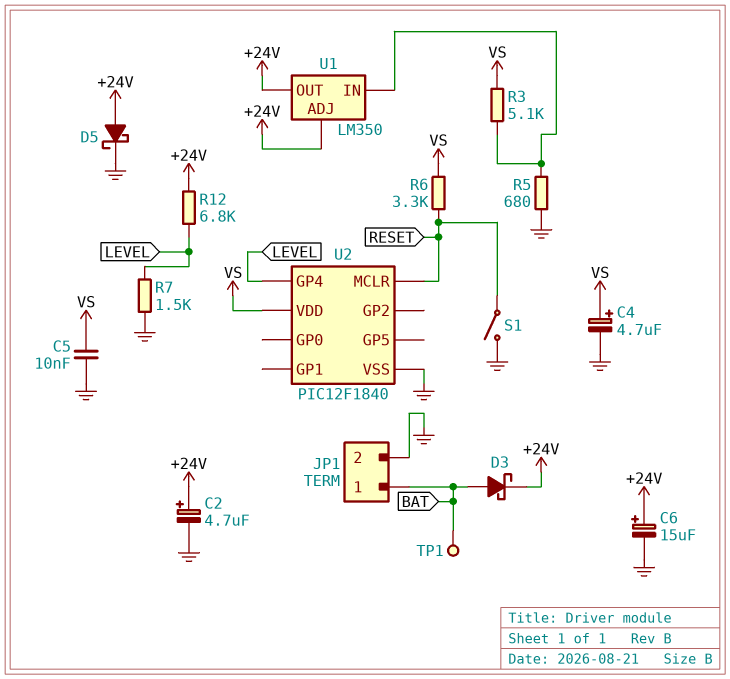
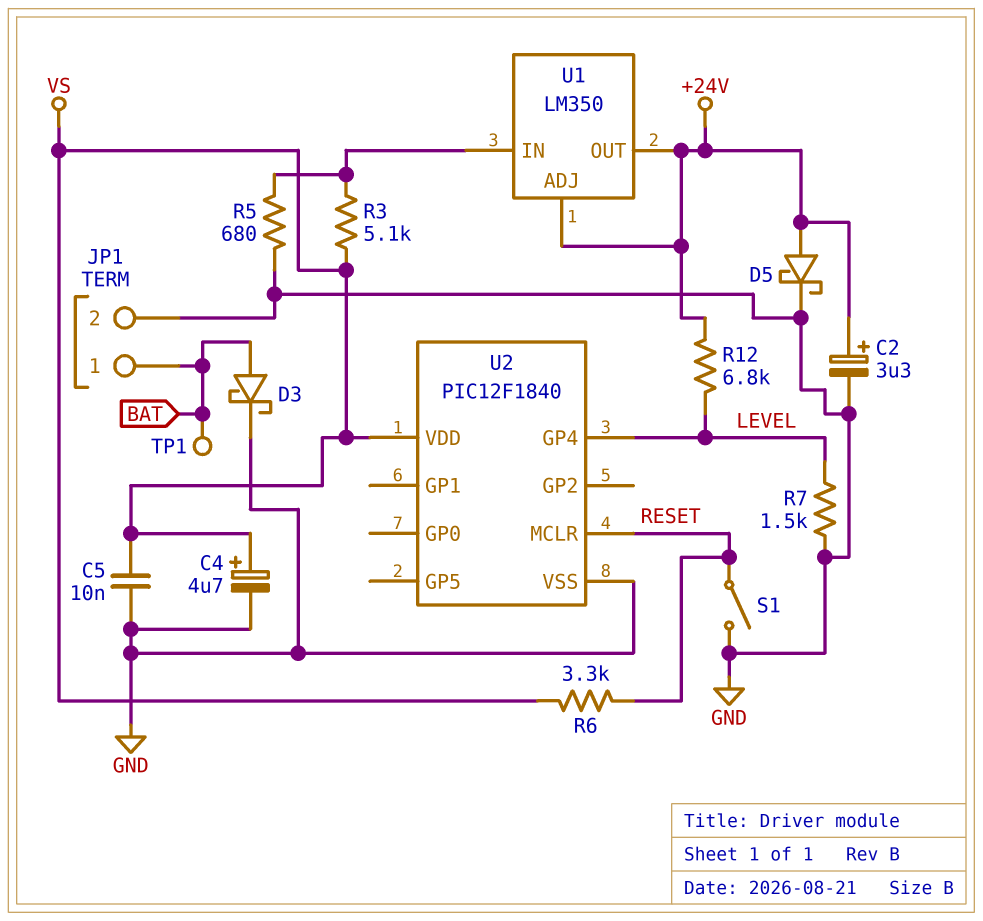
C2: 4.7uF (plus +24V, minus GND) -> 3.3uF (plus +24V, minus GND)
C6: 15uF (plus +24V, minus GND) -> none
D3: schottky (A BAT, K +24V) -> schottky (A BAT, K GND)

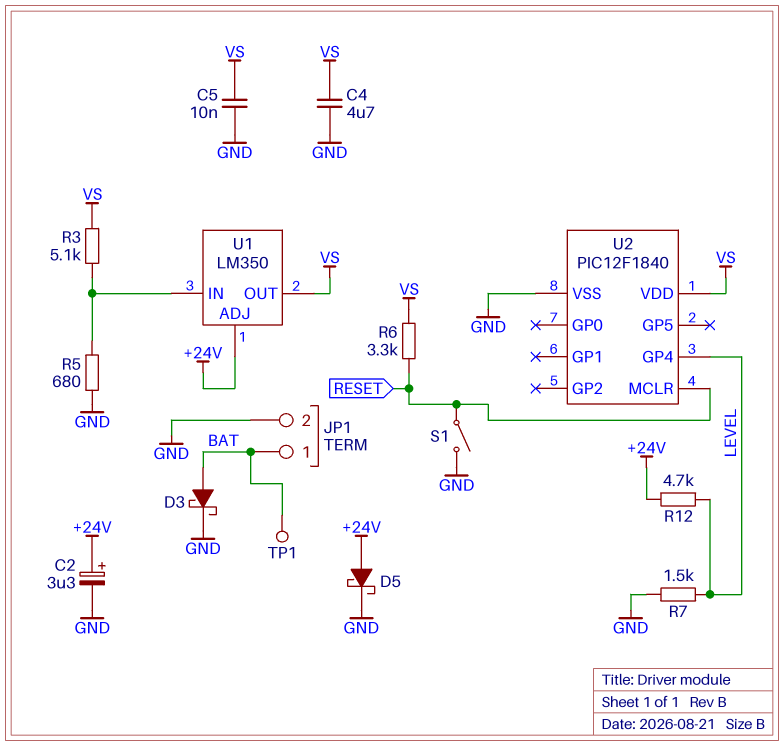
C4: 4.7uF (plus VS, minus GND) -> 4.7uF (GND, VS)
R12: 6.8k (+24V, LEVEL) -> 4.7k (+24V, LEVEL)
U1 pin OUT: +24V -> VS

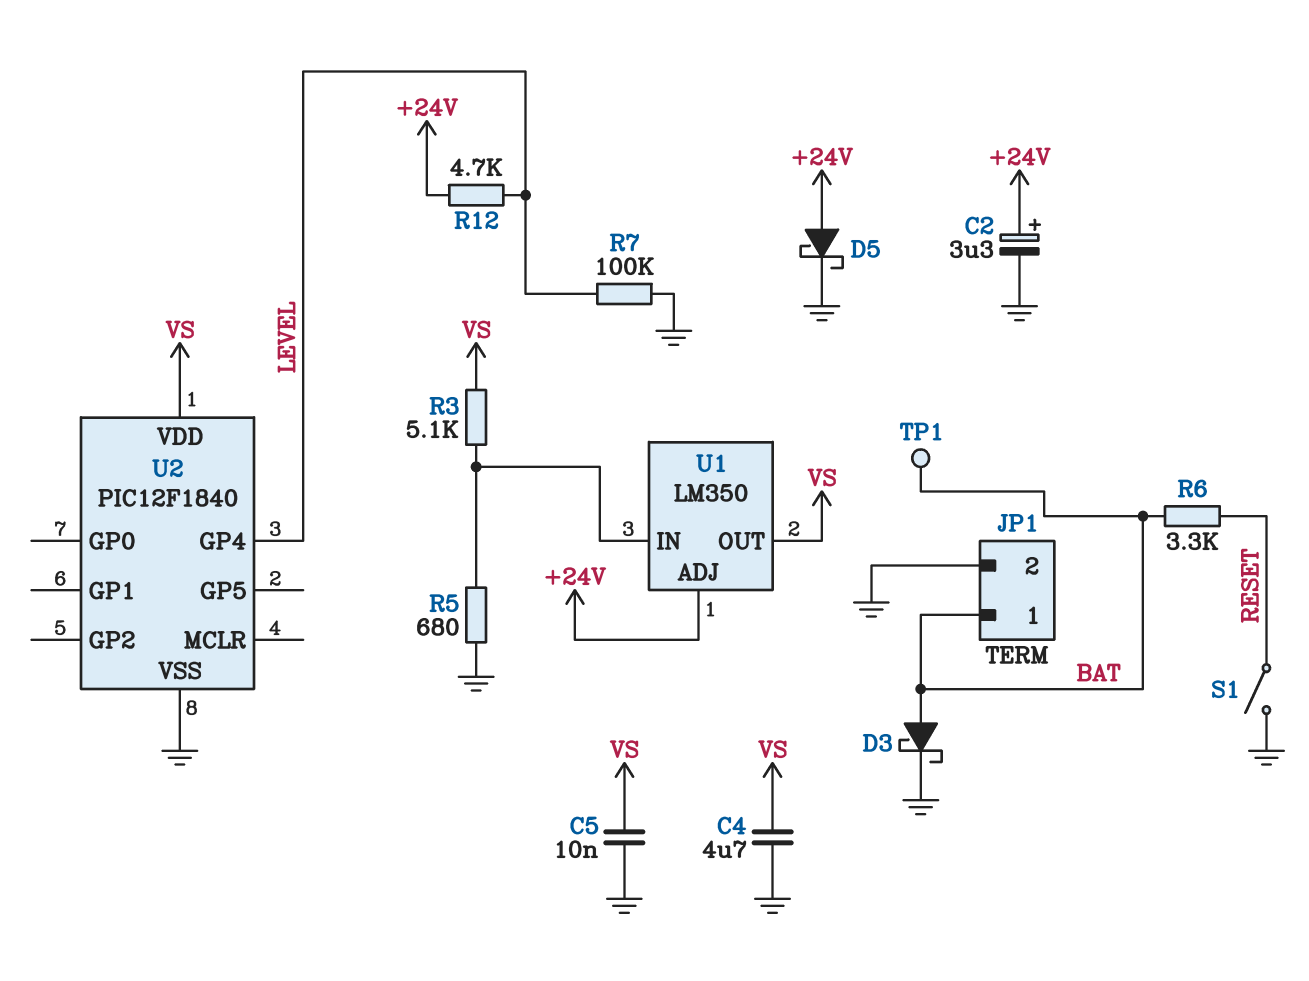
R6: 3.3k (RESET, VS) -> 3.3k (BAT, RESET)
R7: 1.5k (GND, LEVEL) -> 100k (GND, LEVEL)
U2 pin MCLR: RESET -> none

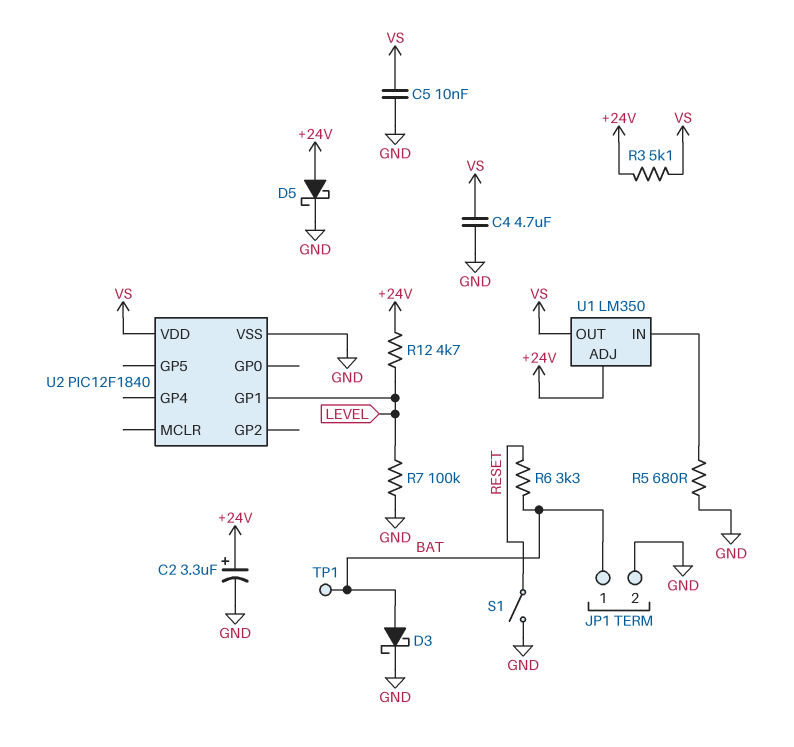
R3: 5.1k (U1/IN, VS) -> 5.1k (+24V, VS)
U2 pin GP1: none -> LEVEL
U2 pin GP4: LEVEL -> none

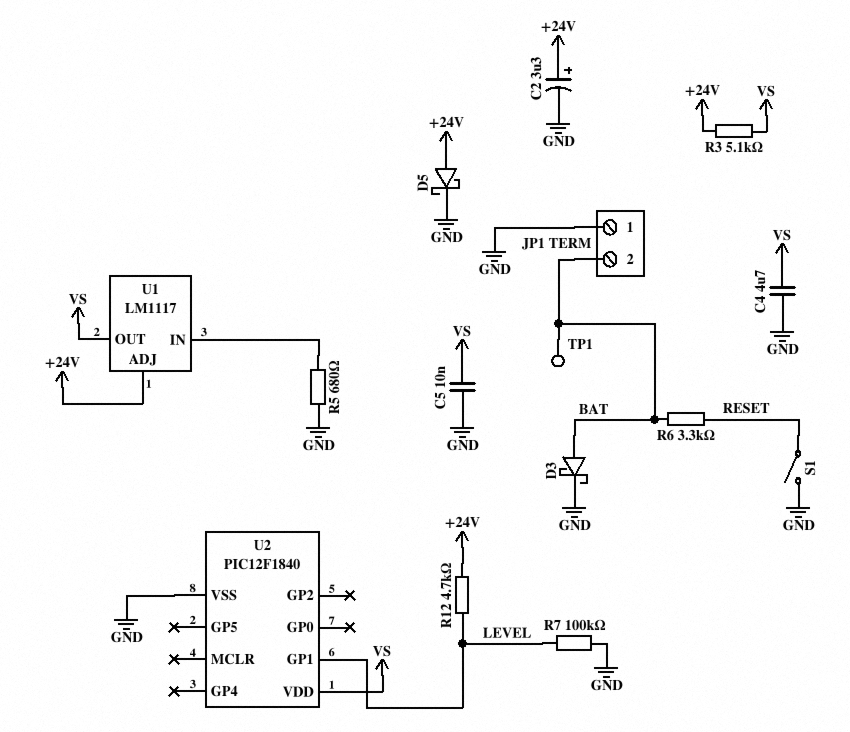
JP1 pin 1: BAT -> GND
JP1 pin 2: GND -> BAT
U1: LM350 -> LM1117

